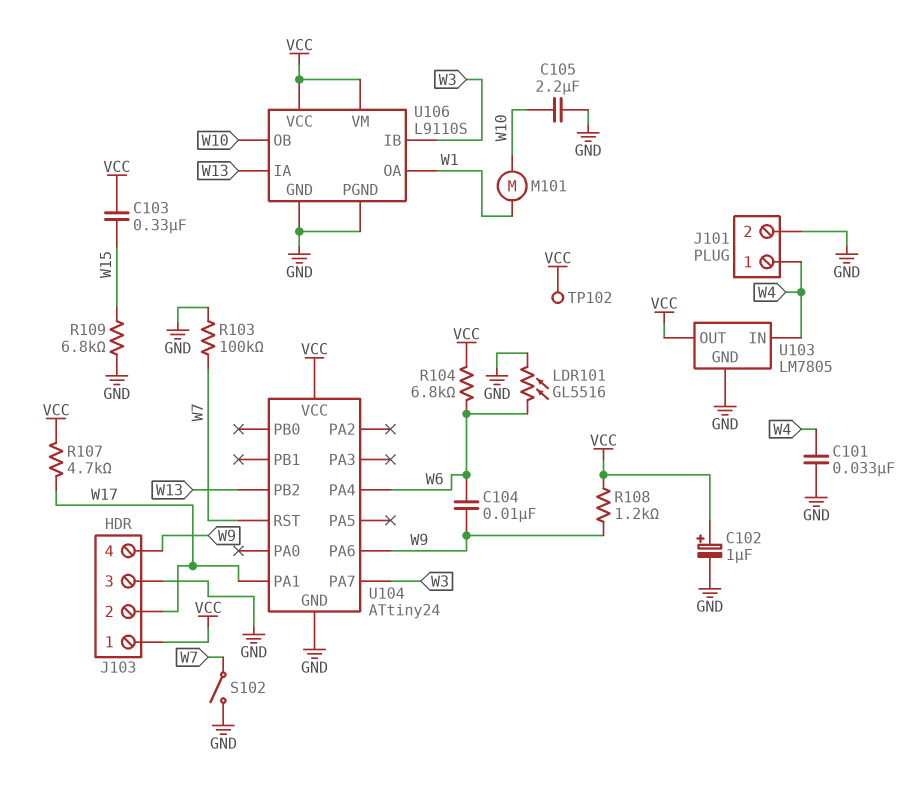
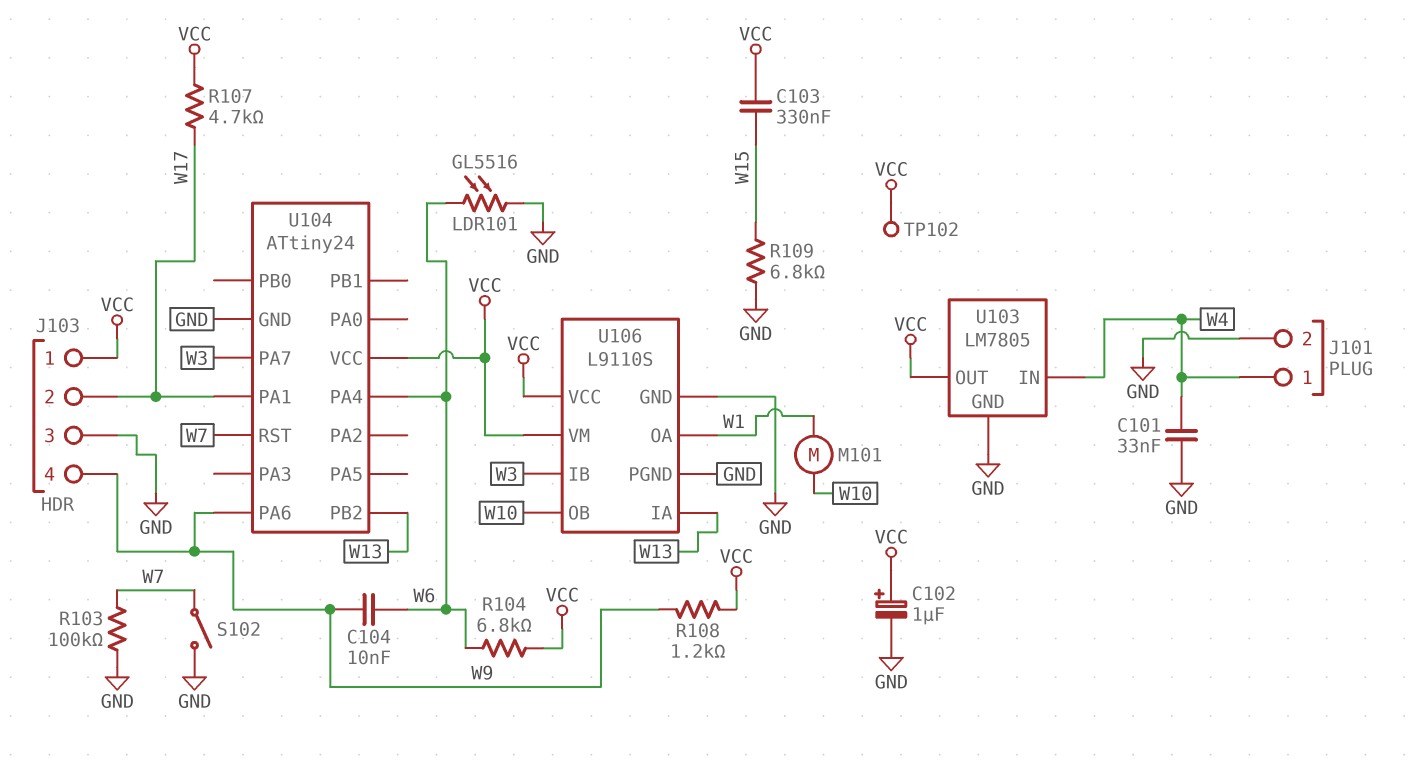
C105: 2.2uF (GND, W10) -> none

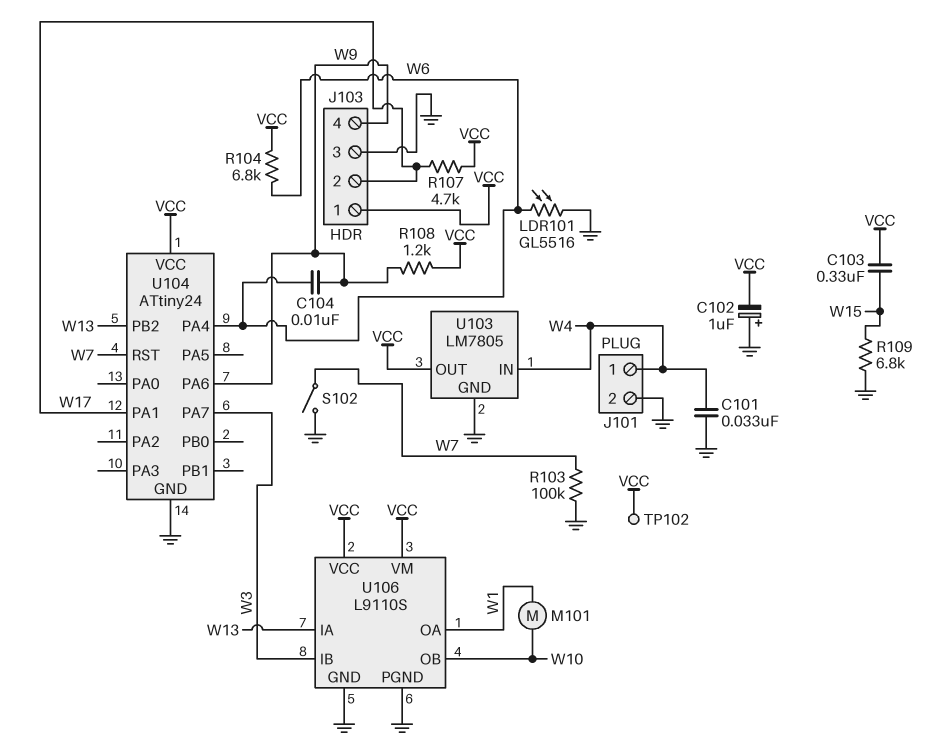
C102: 1uF (plus VCC, minus GND) -> 1uF (plus GND, minus VCC)

